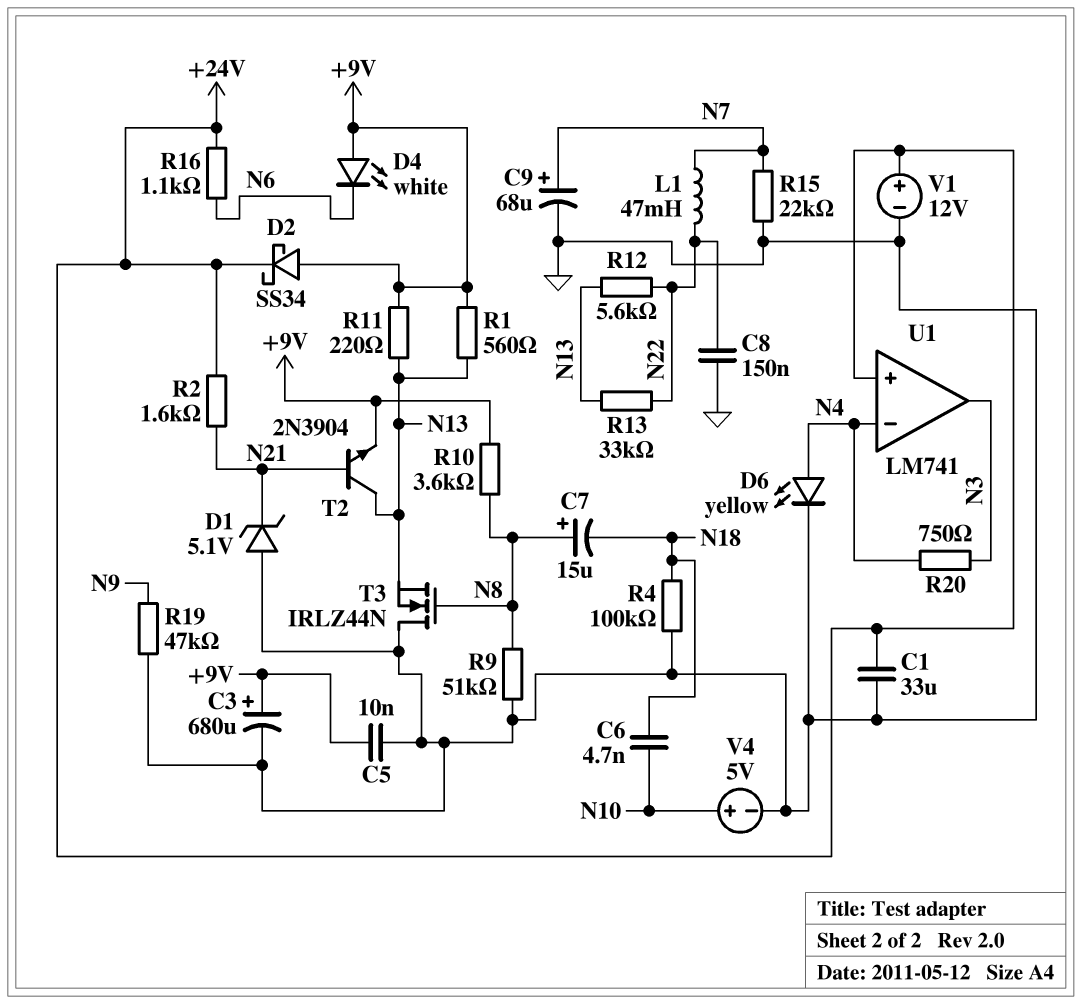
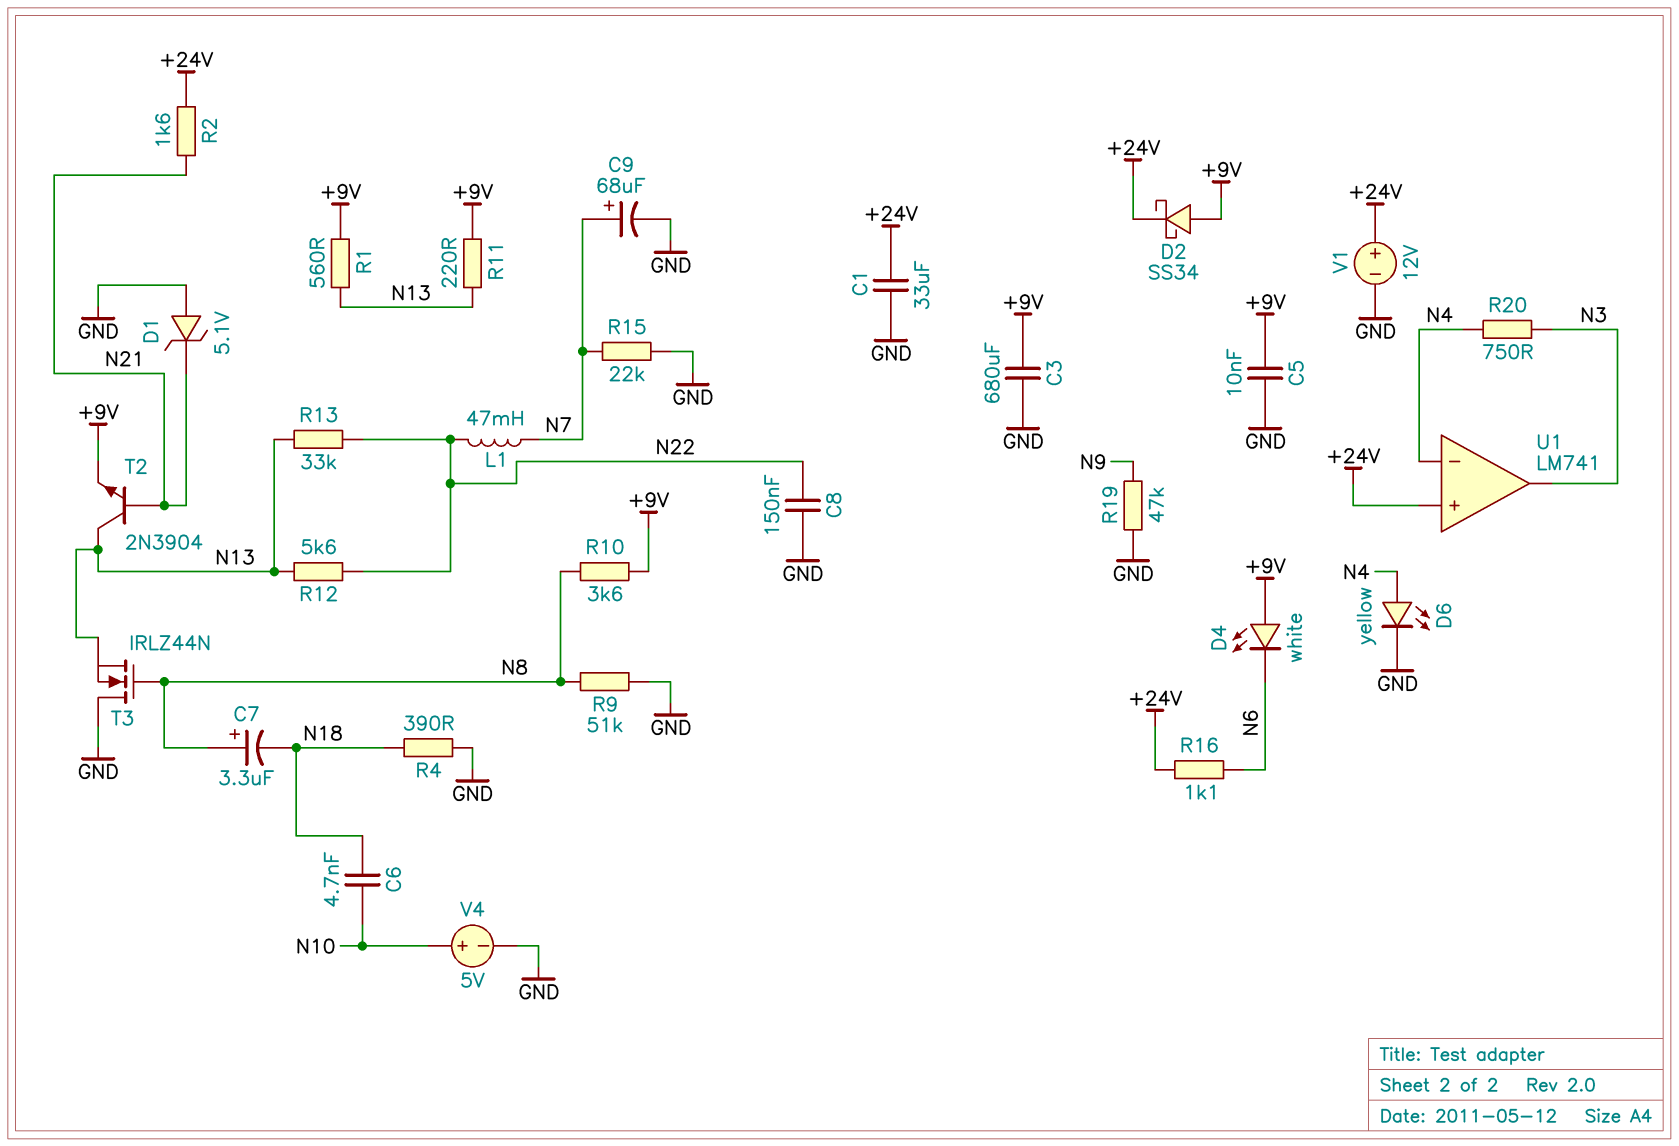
C3: 680uF (plus +9V, minus GND) -> 680uF (+9V, GND)
C7: 15uF (plus N8, minus N18) -> 3.3uF (plus N8, minus N18)
R4: 100k (GND, N18) -> 390 (GND, N18)

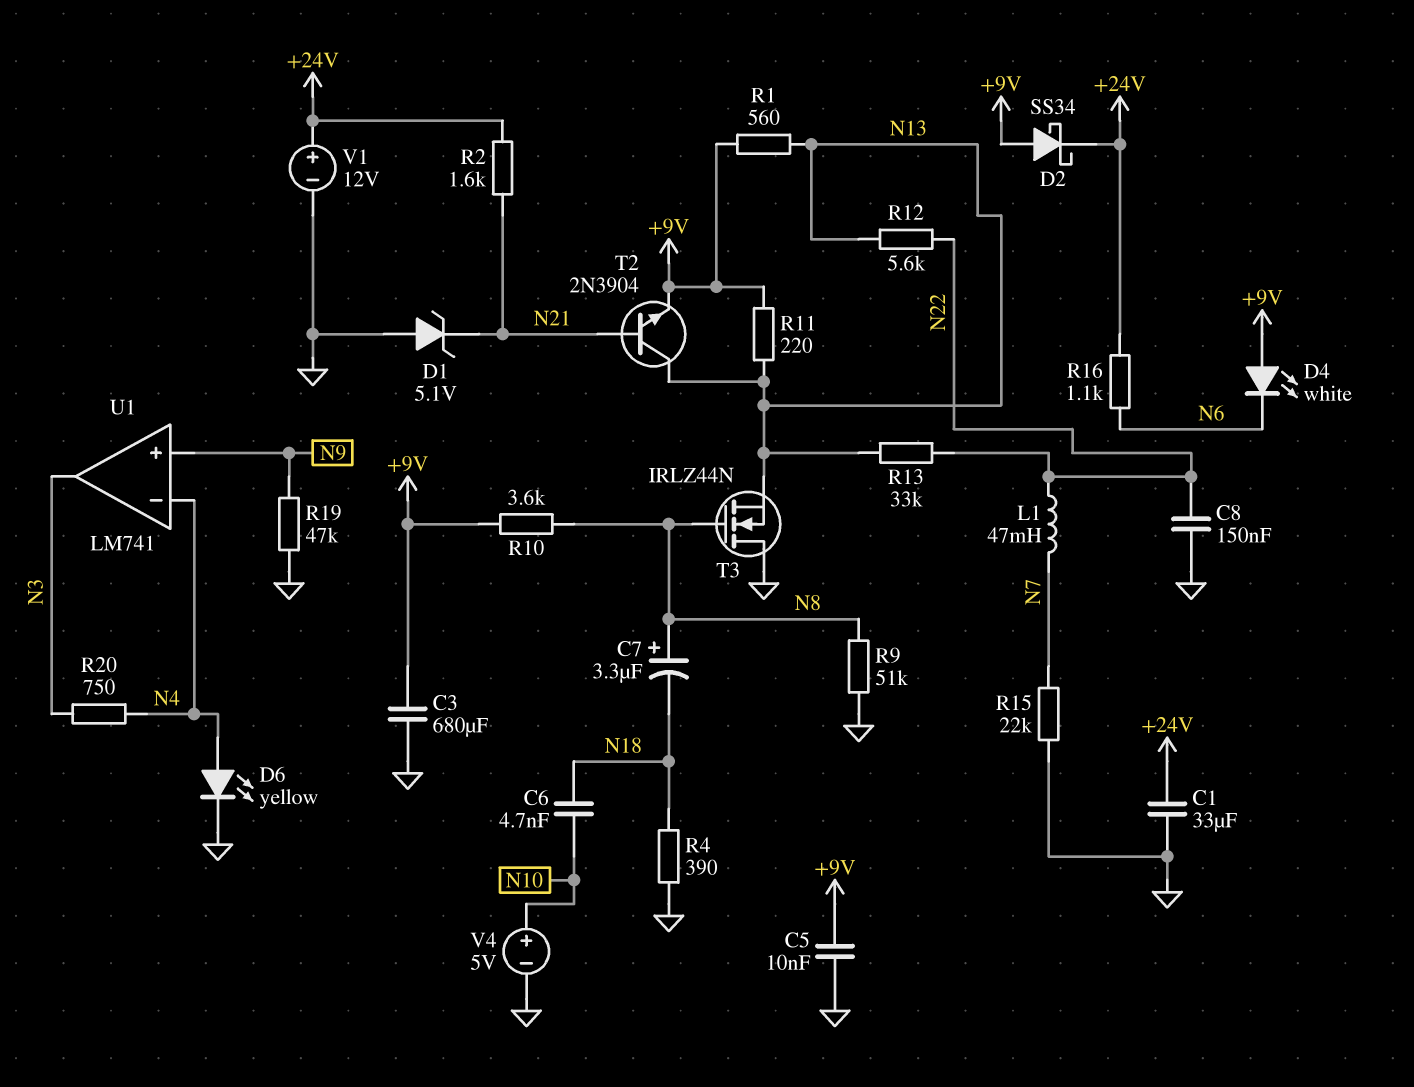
C9: 68uF (plus N7, minus GND) -> none
U1 pin in+: +24V -> N9

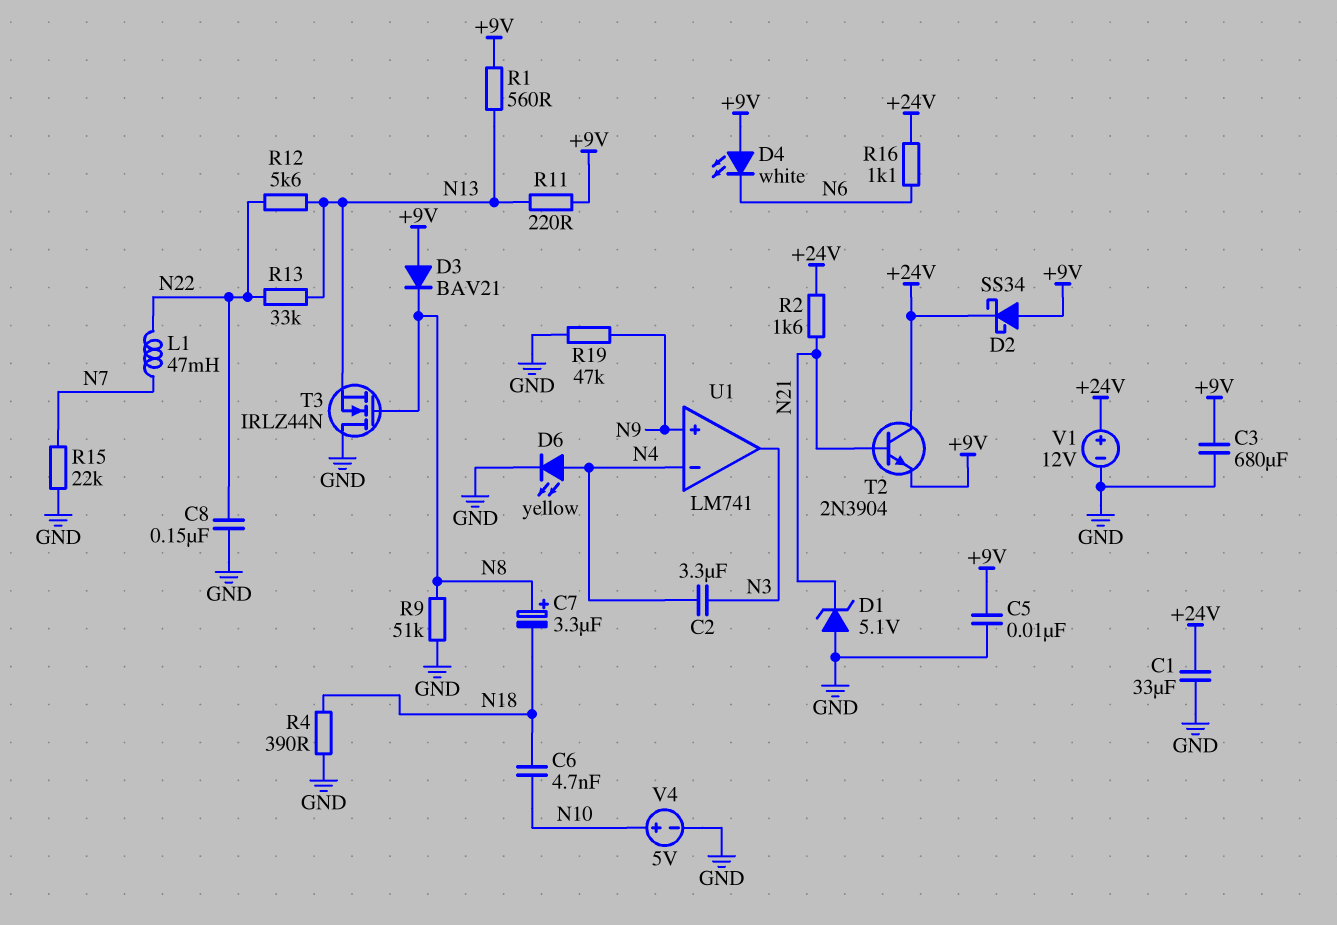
C2: none -> 3.3uF (N3, N4)
D3: none -> diode BAV21 (A +9V, K N8)
R10: 3.6k (+9V, N8) -> none
R20: 750 (N3, N4) -> none
T2: NPN 2N3904 (B N21, C N13, E +9V) -> NPN 2N3904 (B N21, C +24V, E +9V)

